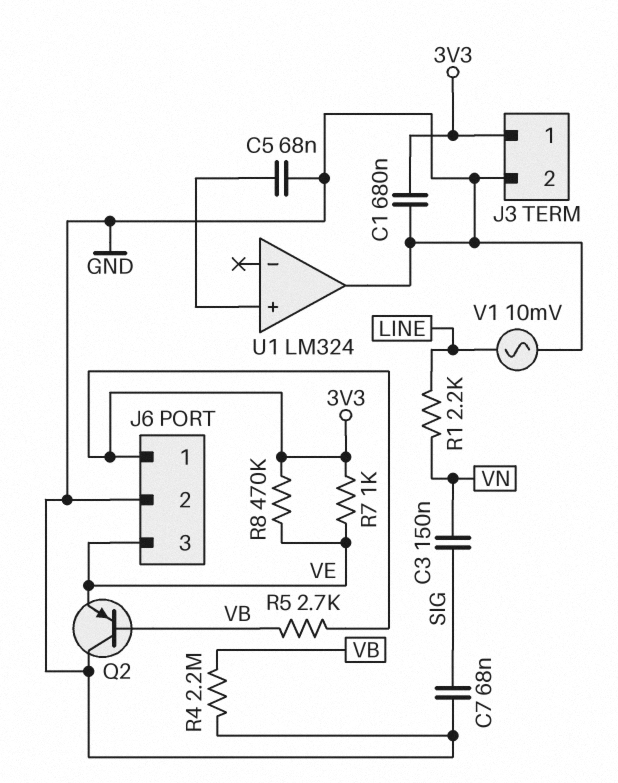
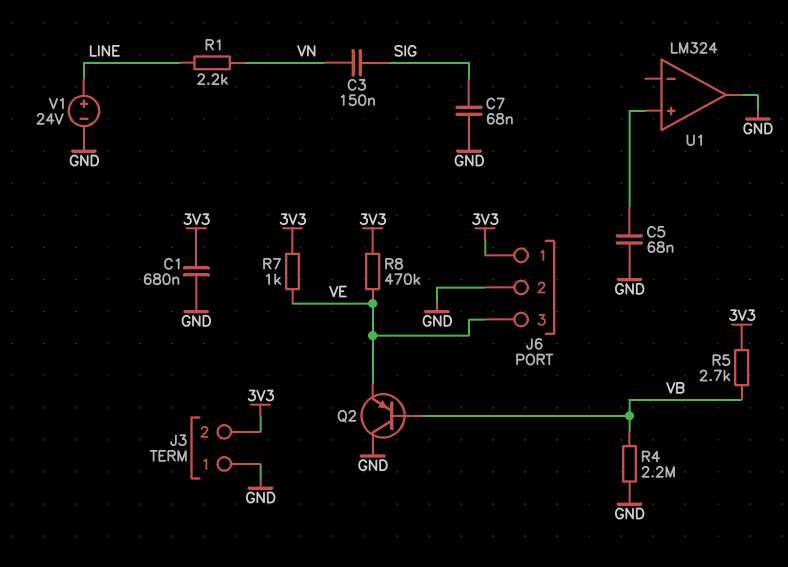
J3 pin 1: 3V3 -> GND
J3 pin 2: GND -> 3V3
V1: AC 10mV (GND, LINE) -> 24V (plus LINE, minus GND)

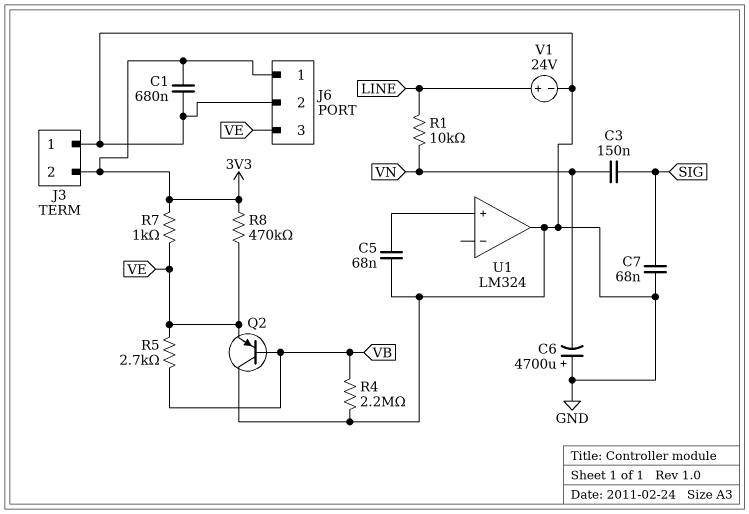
C6: none -> 4700uF (plus GND, minus VN)
R1: 2.2k (LINE, VN) -> 10k (LINE, VN)
R5: 2.7k (3V3, VB) -> 2.7k (VB, VE)

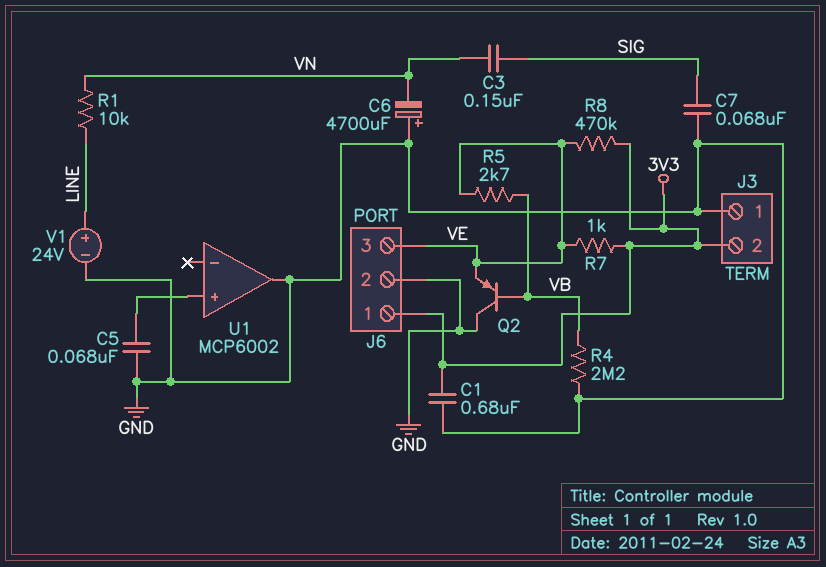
U1: LM324 -> MCP6002

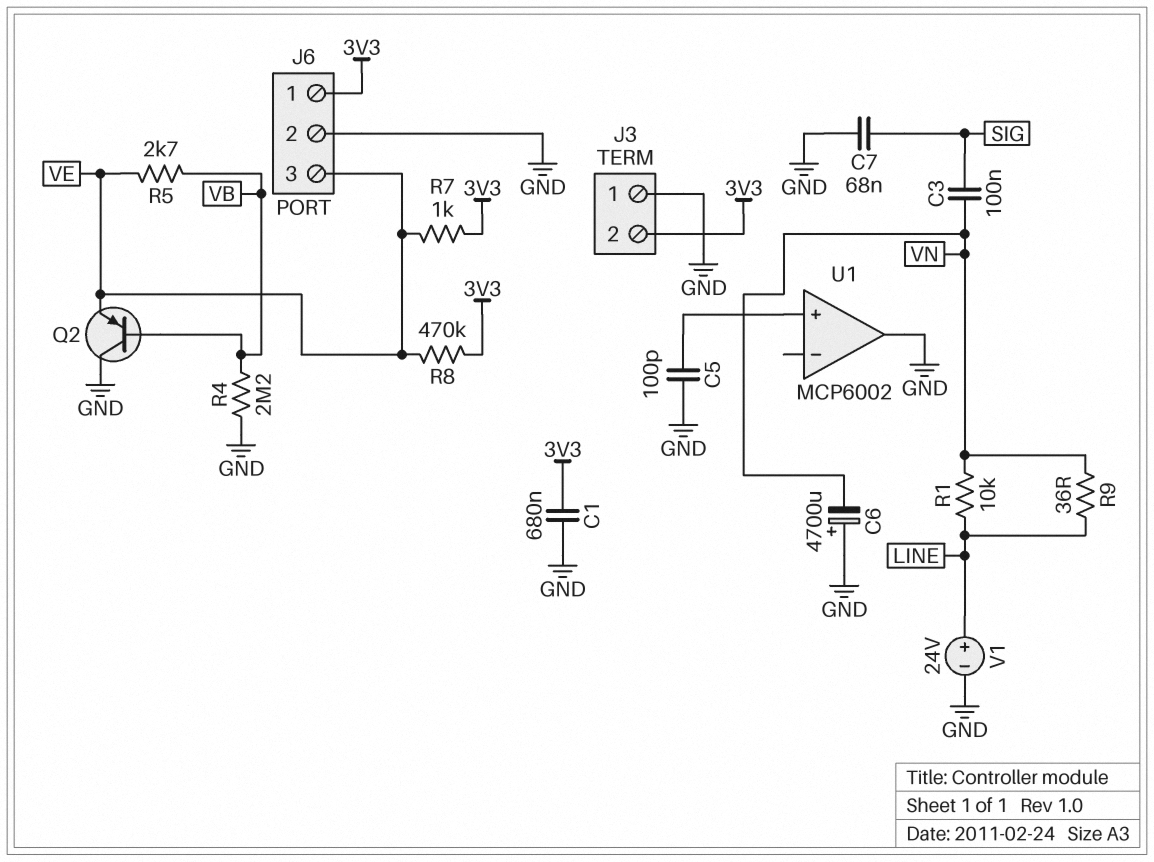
C3: 150nF (SIG, VN) -> 100nF (SIG, VN)
C5: 68nF (GND, U1/in+) -> 100pF (GND, U1/in+)
R9: none -> 36 (LINE, VN)

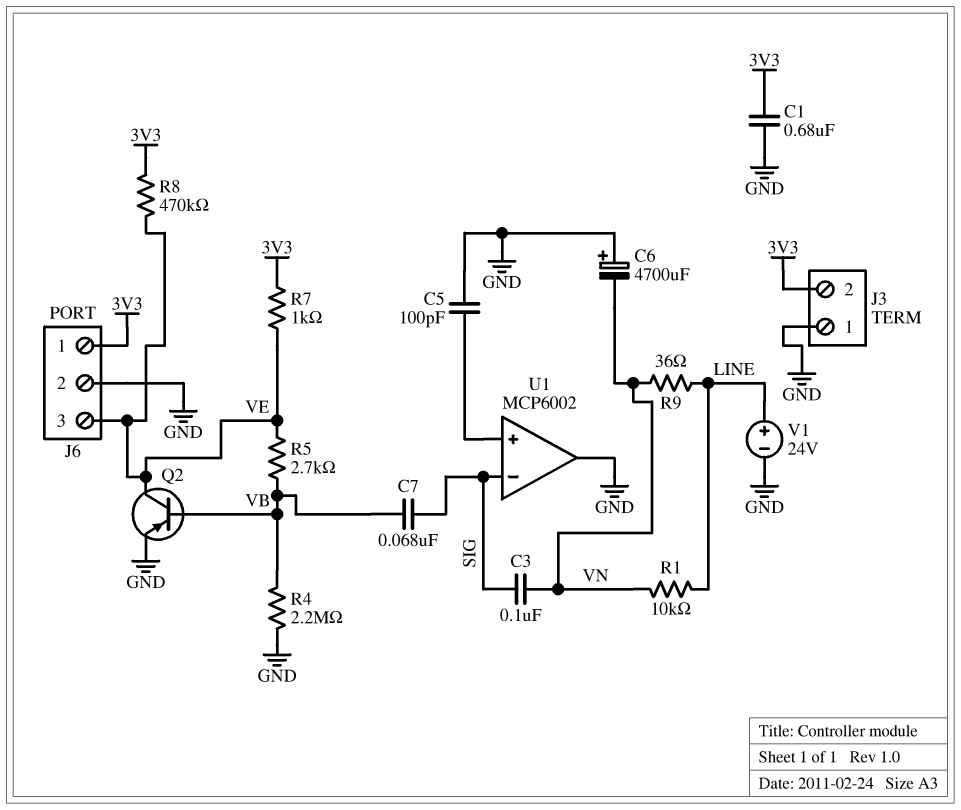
C7: 68nF (GND, SIG) -> 68nF (SIG, VB)
Q2: PNP (B VB, C GND, E VE) -> PNP (B VB, C VE, E GND)
U1 pin in-: none -> SIG

